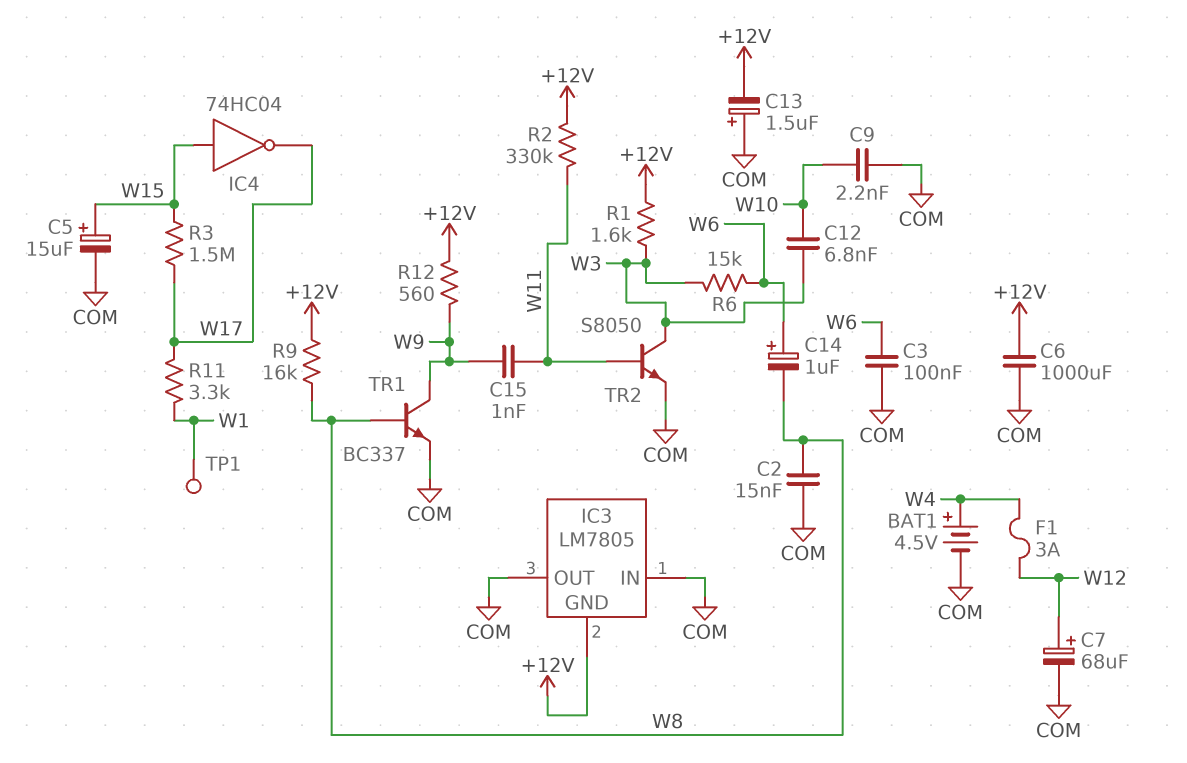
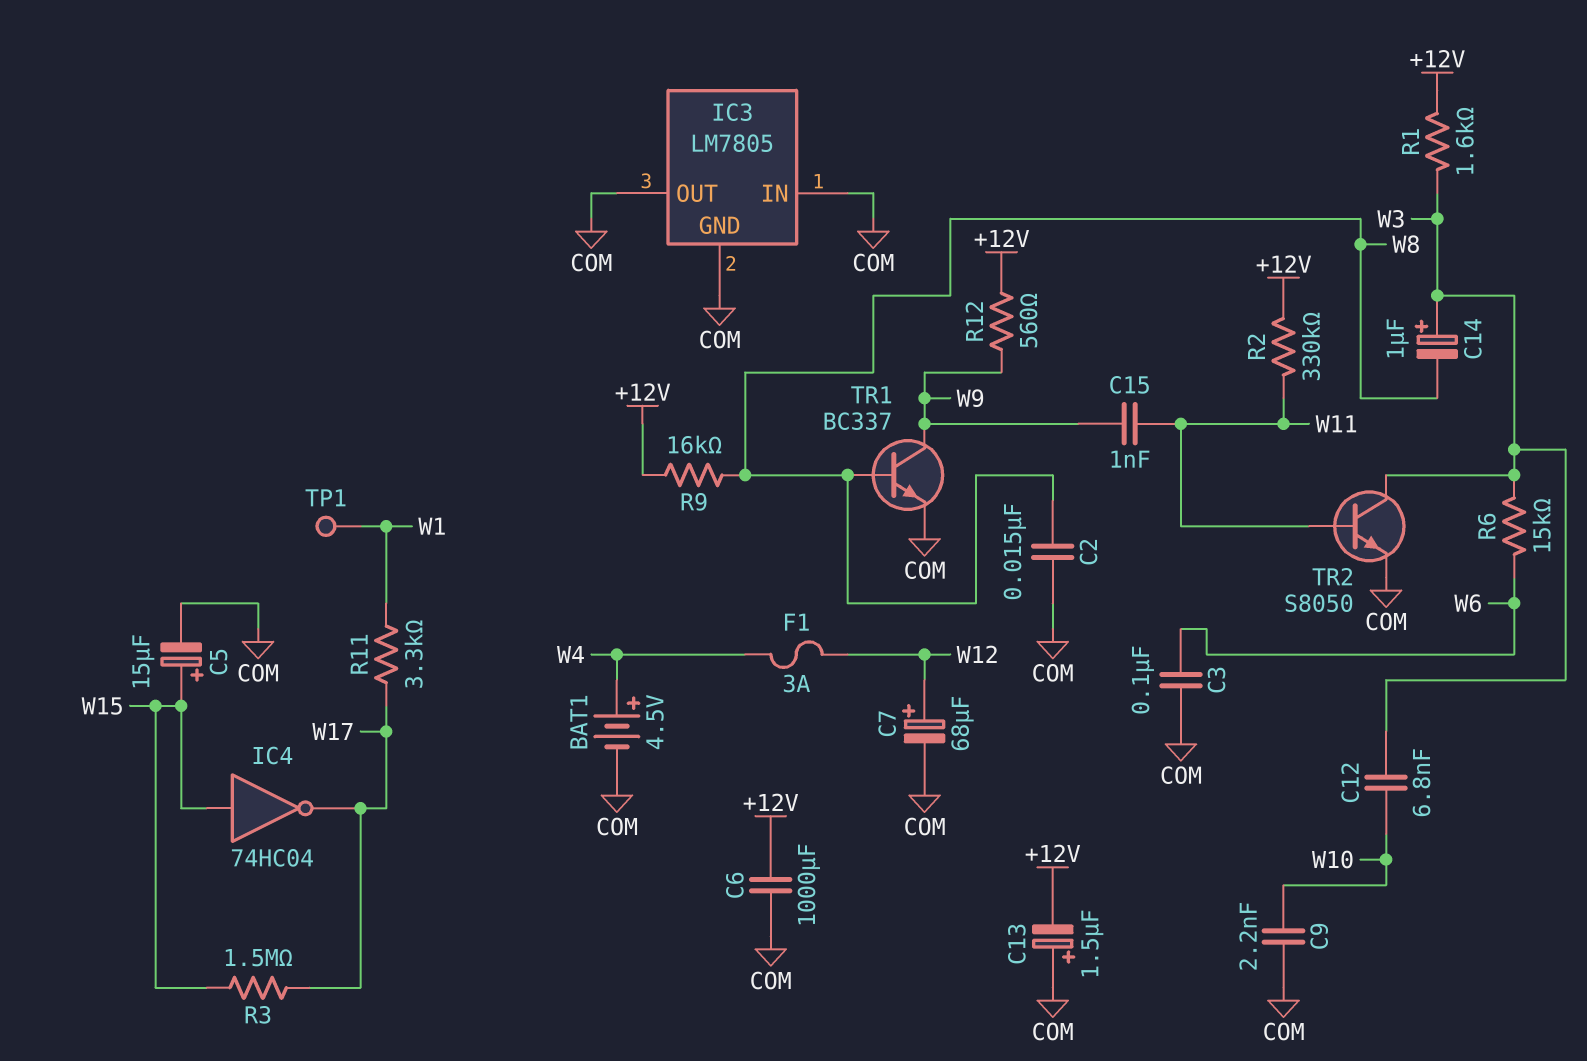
C14: 1uF (plus W6, minus W8) -> 1uF (plus W3, minus W8)
IC3 pin GND: +12V -> COM

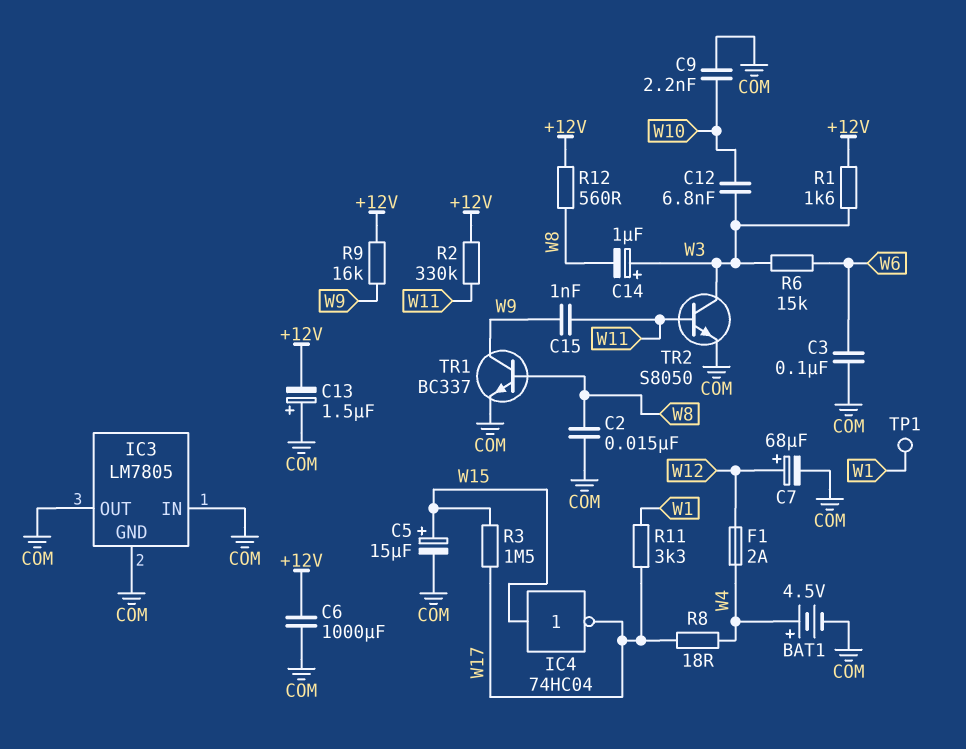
F1: 3A (W4, W12) -> 2A (W4, W12)
R8: none -> 18 (W4, W17)
R9: 16k (+12V, W8) -> 16k (+12V, W9)
R12: 560 (+12V, W9) -> 560 (+12V, W8)

